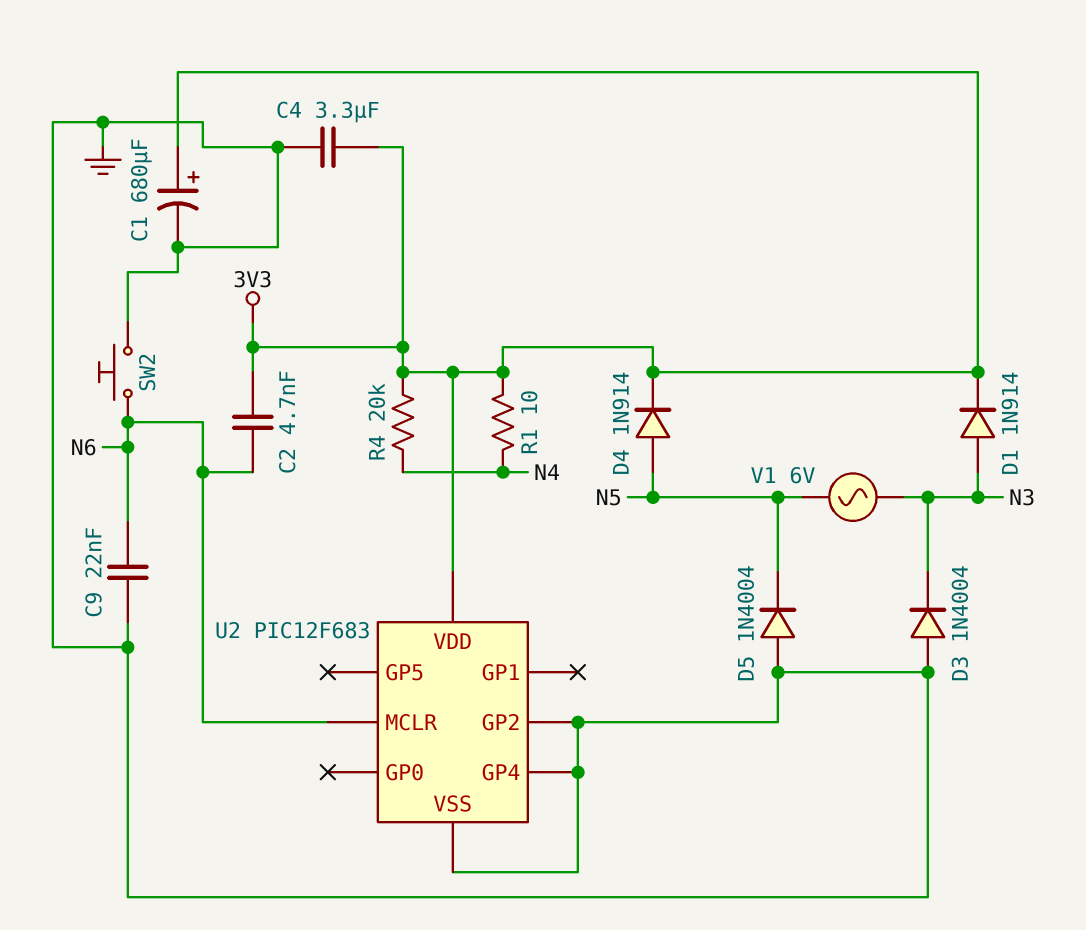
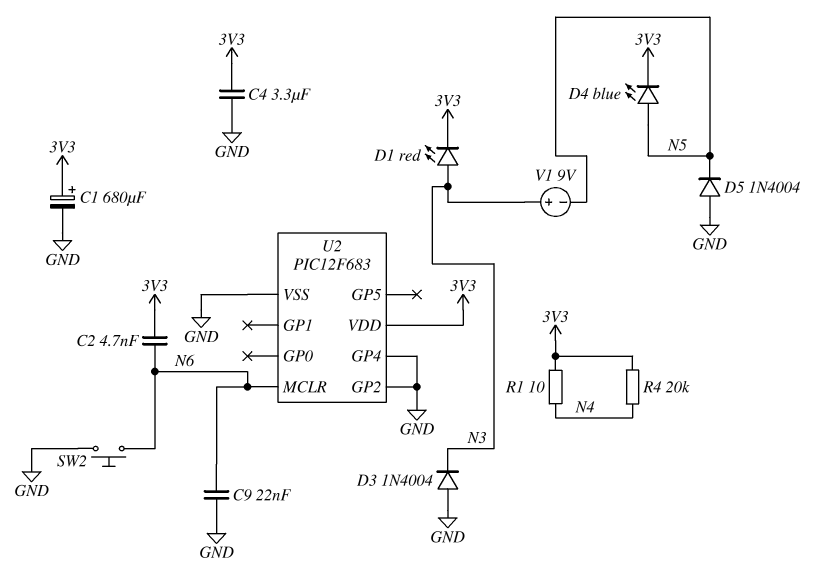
D1: diode 1N914 (A N3, K 3V3) -> LED red (A N3, K 3V3)
D4: diode 1N914 (A N5, K 3V3) -> LED blue (A N5, K 3V3)
V1: AC 6V (N3, N5) -> 9V (plus N3, minus N5)

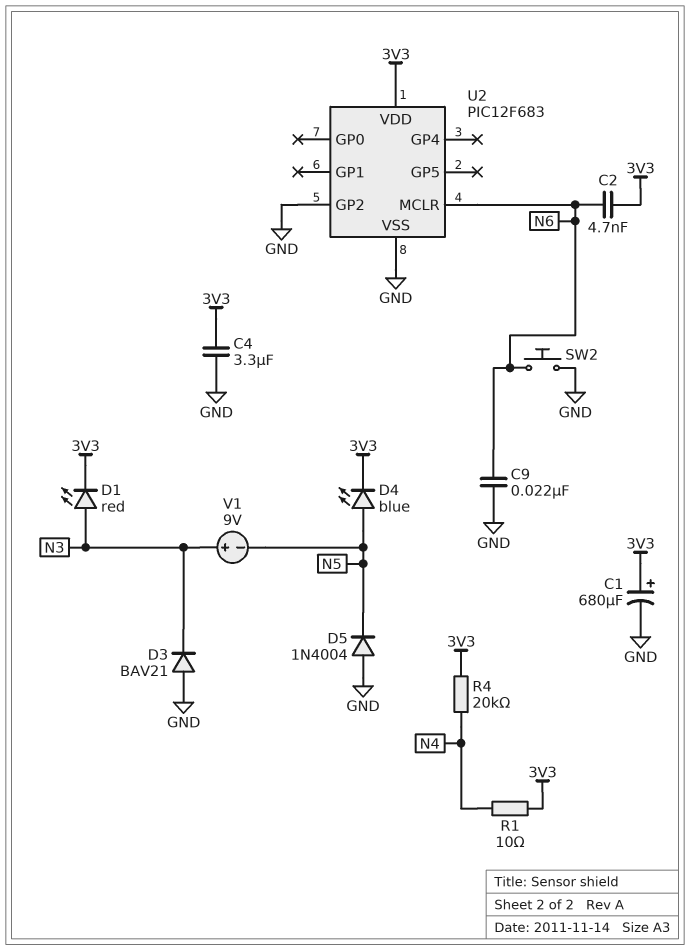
D3: diode 1N4004 (A GND, K N3) -> diode BAV21 (A GND, K N3)
U2 pin GP4: GND -> none

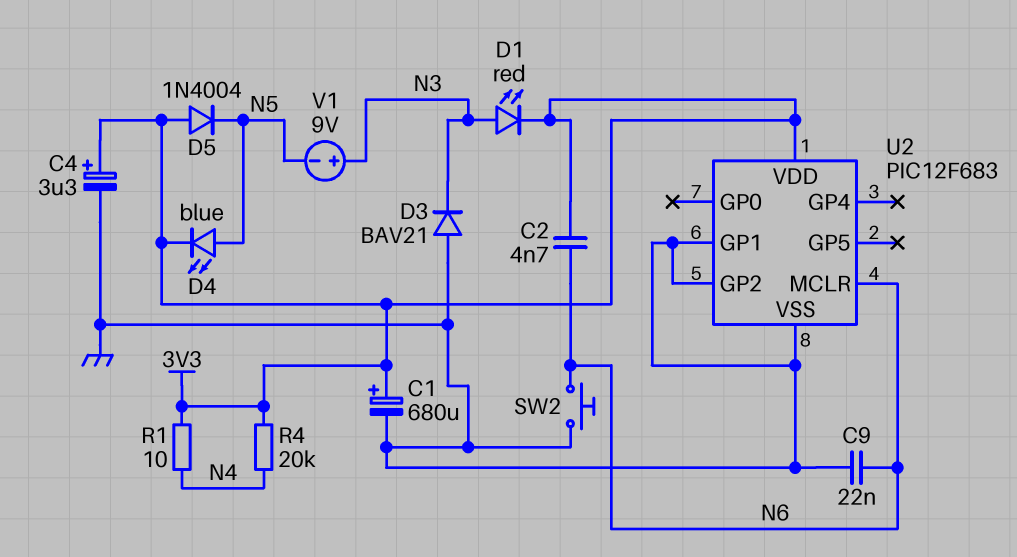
C4: 3.3uF (3V3, GND) -> 3.3uF (plus 3V3, minus GND)
D5: diode 1N4004 (A GND, K N5) -> diode 1N4004 (A 3V3, K N5)
U2 pin GP1: none -> GND

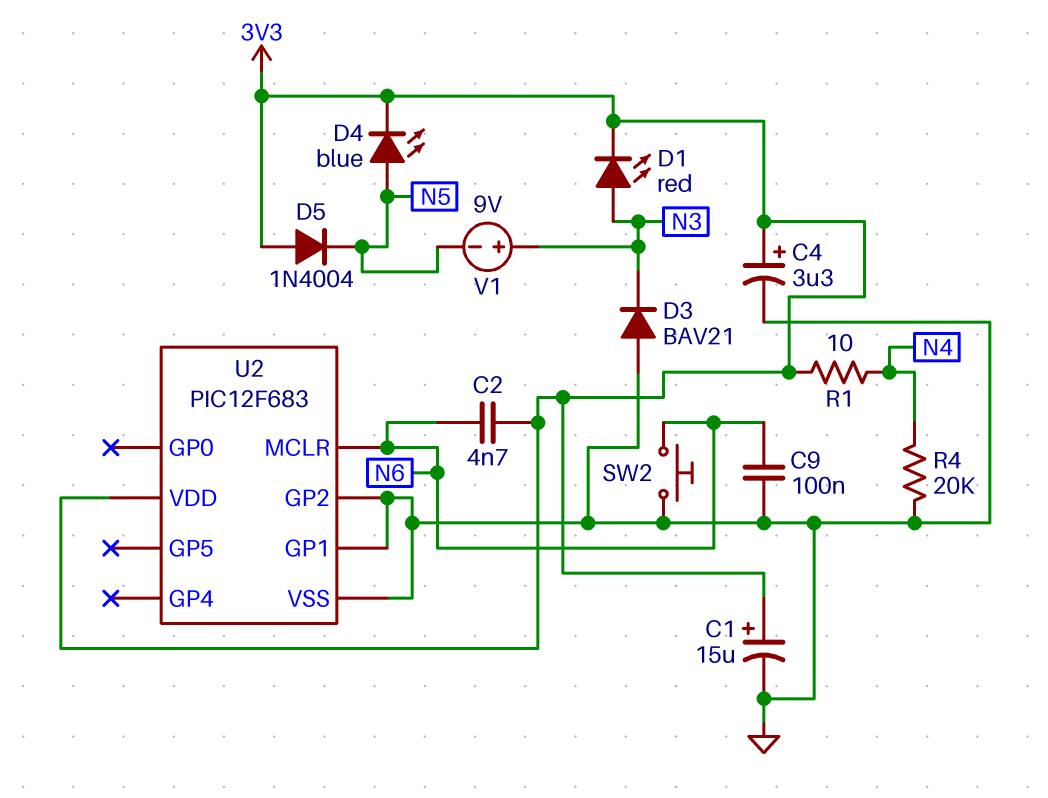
C1: 680uF (plus 3V3, minus GND) -> 15uF (plus 3V3, minus GND)
C9: 22nF (GND, N6) -> 100nF (GND, N6)
R4: 20k (3V3, N4) -> 20k (GND, N4)

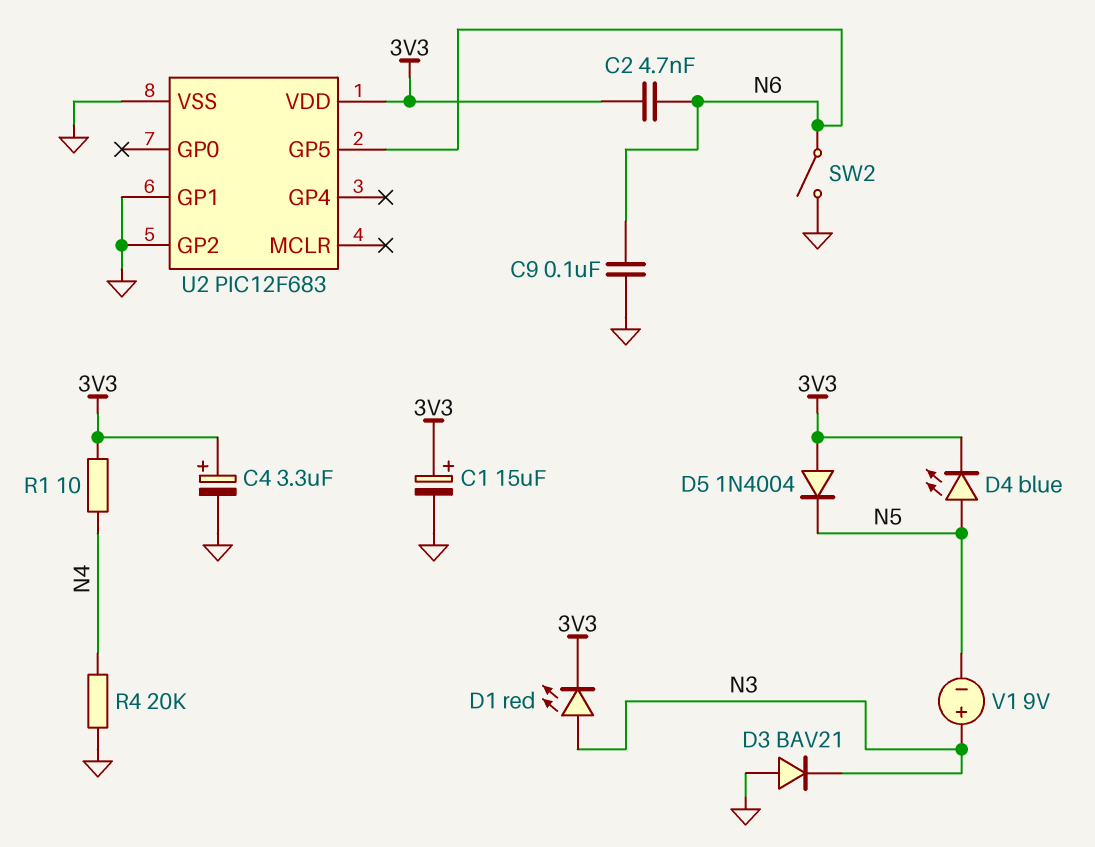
SW2: button (GND, N6) -> switch (GND, N6)
U2 pin GP5: none -> N6
U2 pin MCLR: N6 -> none

